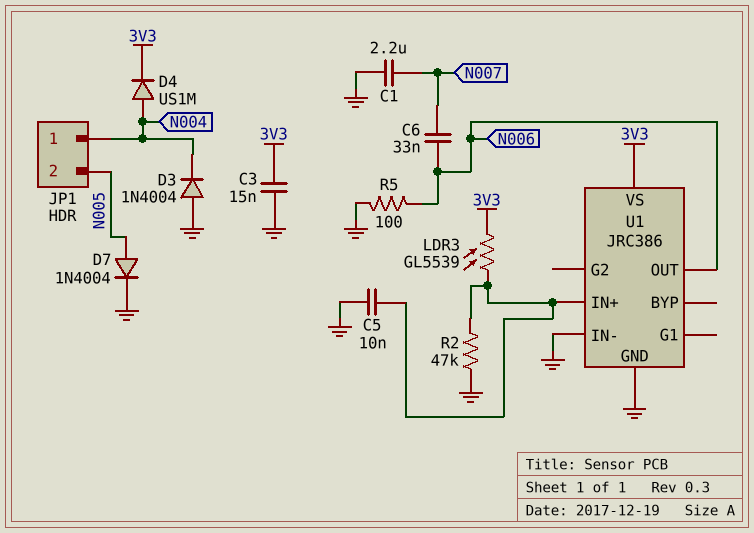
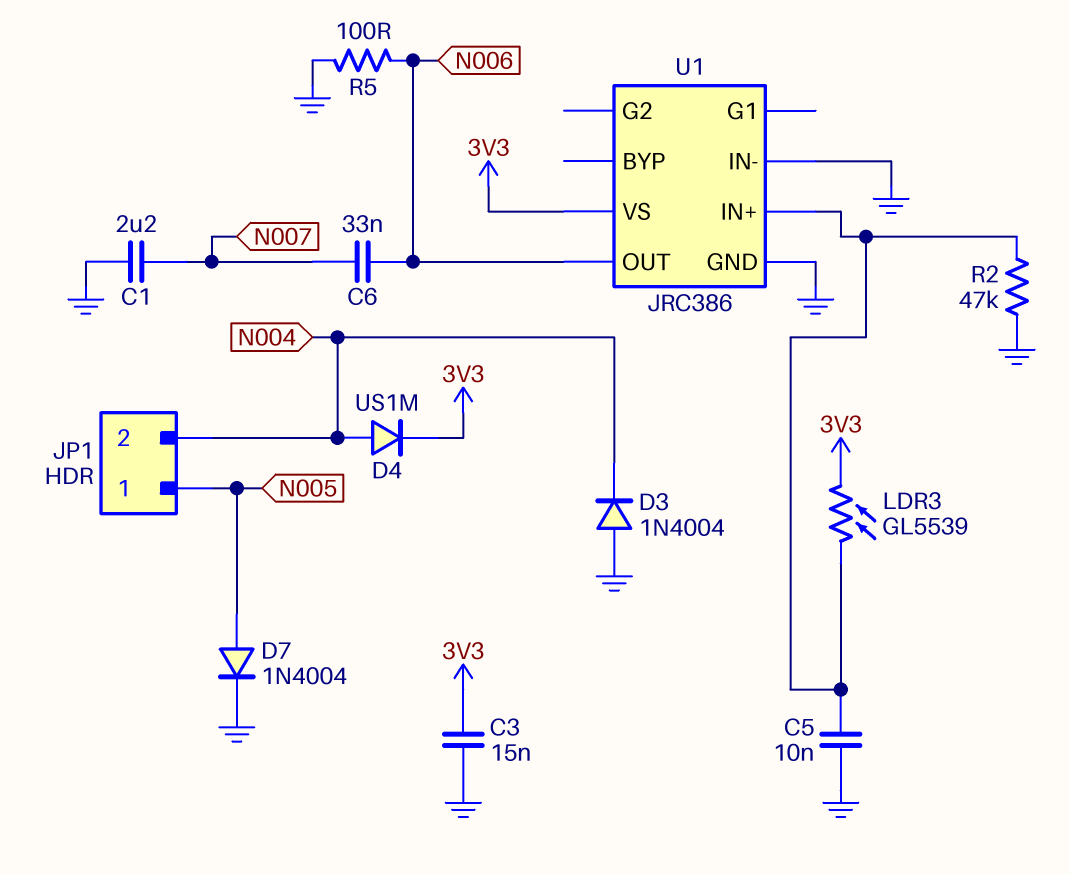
JP1 pin 1: N004 -> N005
JP1 pin 2: N005 -> N004

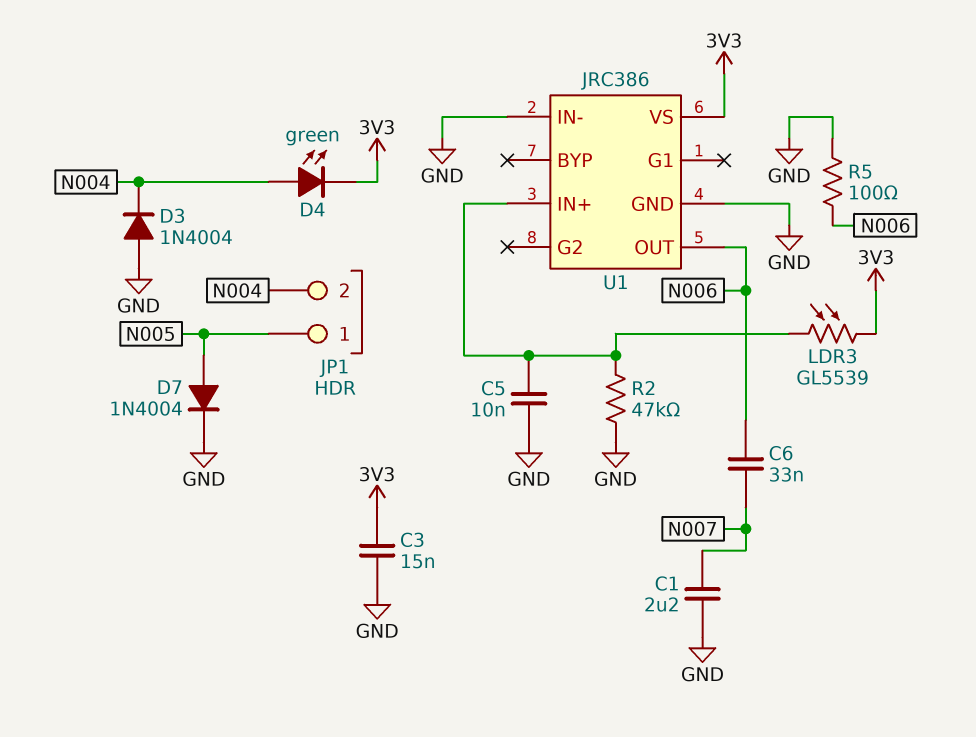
D4: diode US1M (A N004, K 3V3) -> LED green (A N004, K 3V3)

